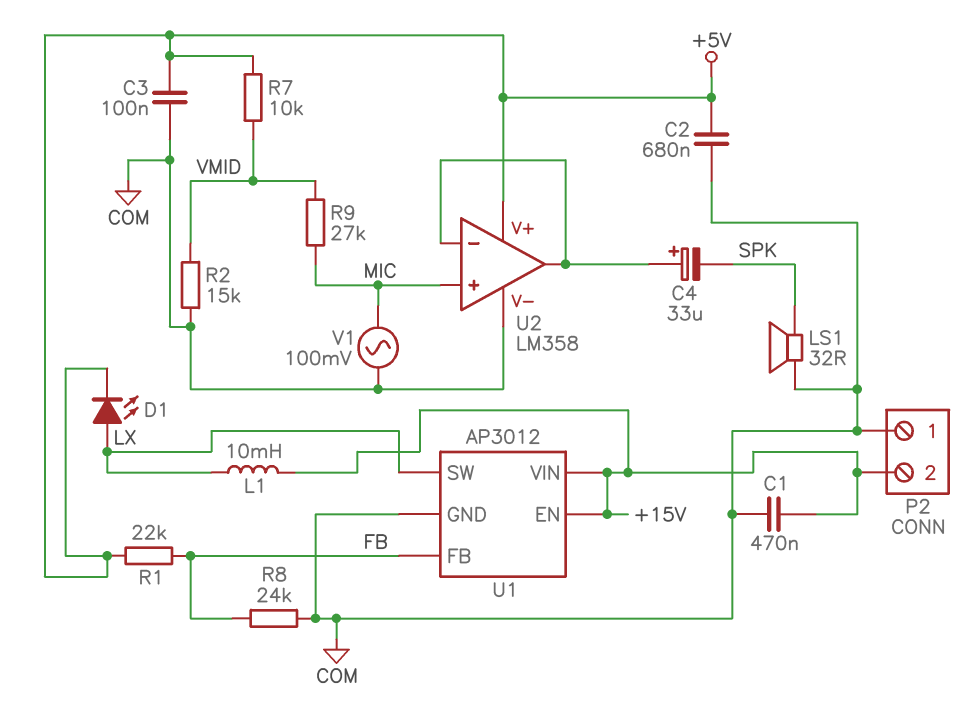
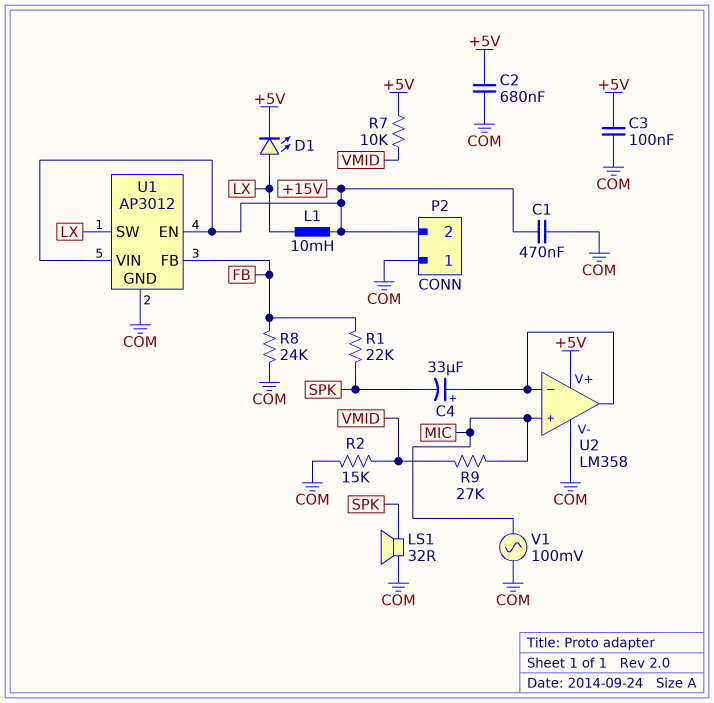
R1: 22k (+5V, FB) -> 22k (FB, SPK)

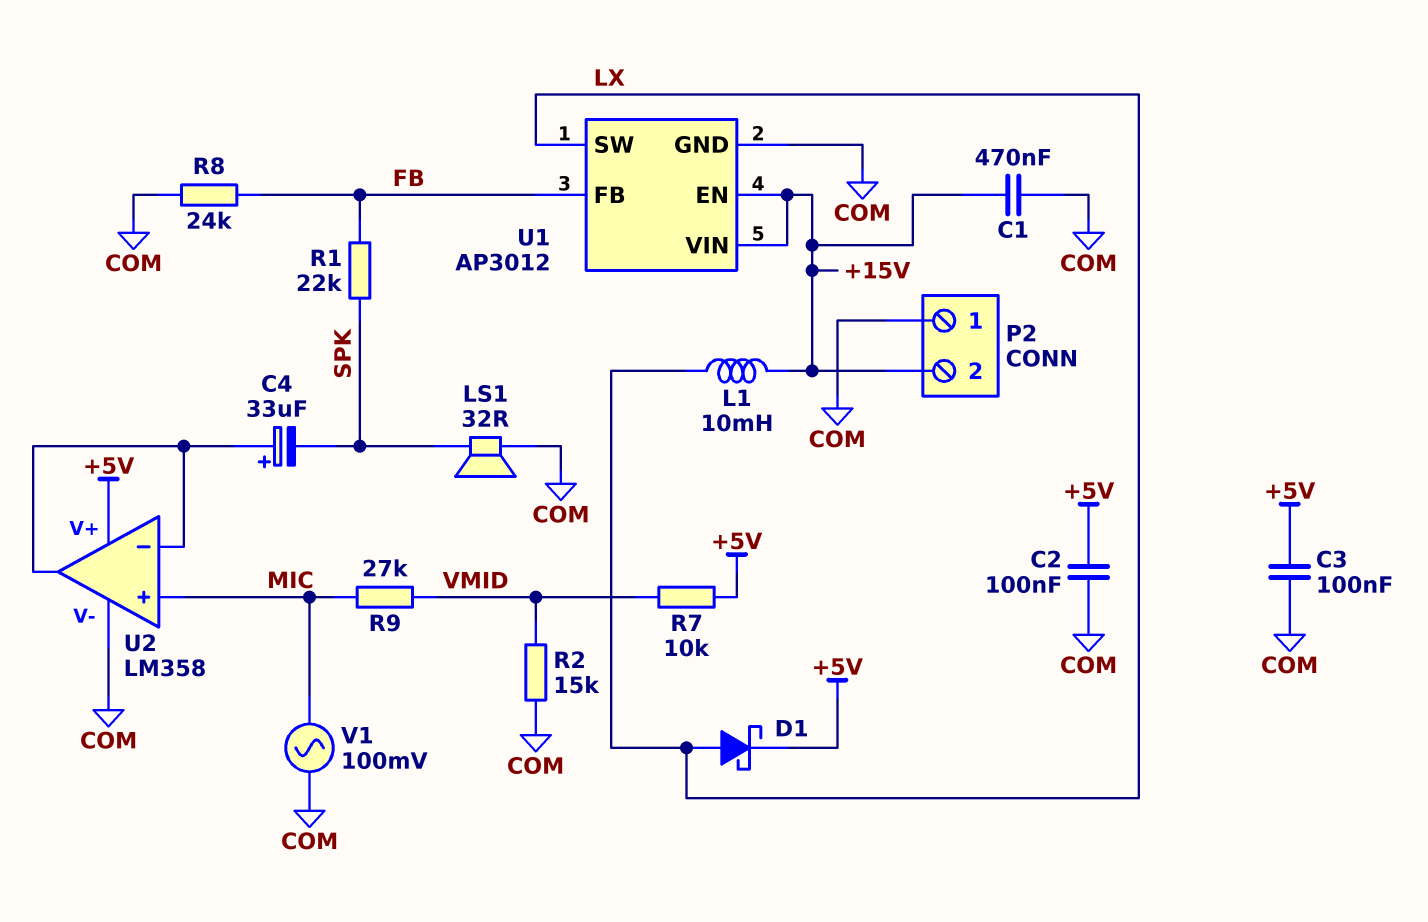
C2: 680nF (+5V, COM) -> 100nF (+5V, COM)
D1: LED (A LX, K +5V) -> schottky (A LX, K +5V)

